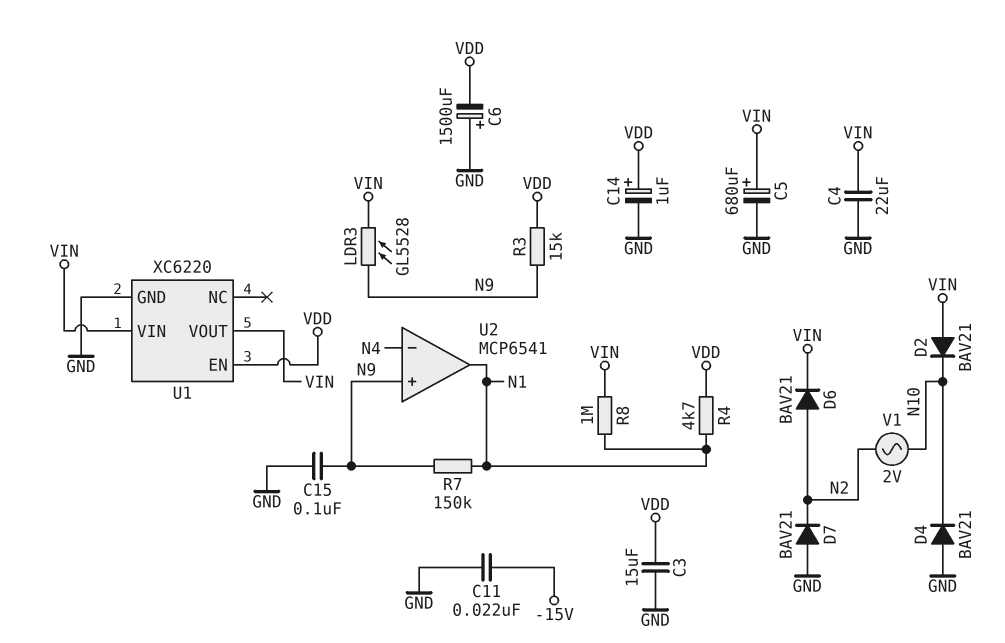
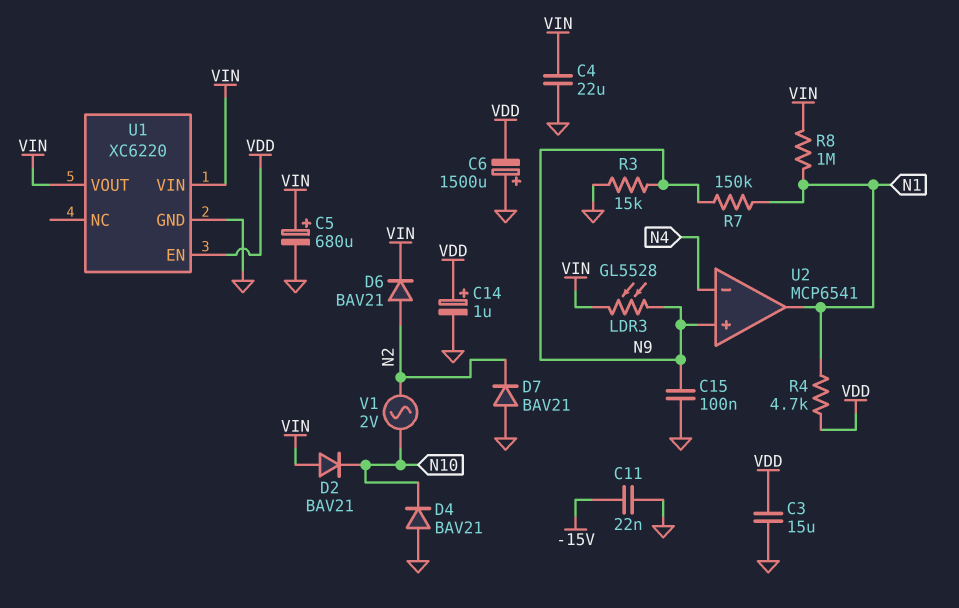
R3: 15k (N9, VDD) -> 15k (GND, N9)

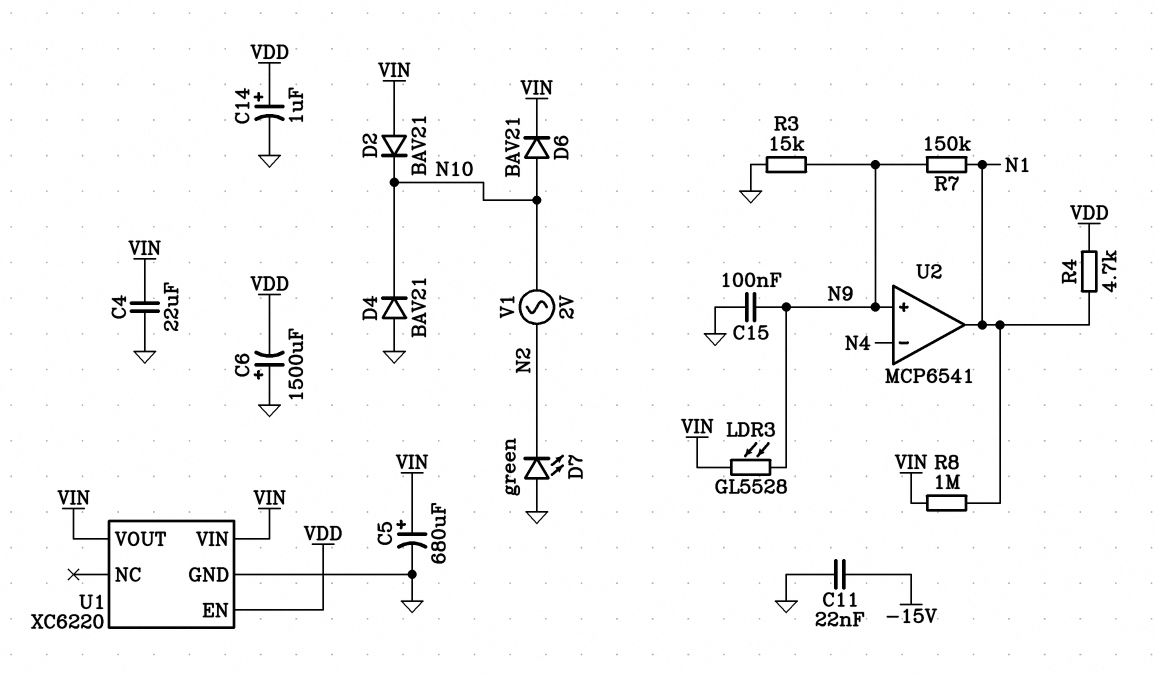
C3: 15uF (GND, VDD) -> none
D6: diode BAV21 (A N2, K VIN) -> diode BAV21 (A N10, K VIN)
D7: diode BAV21 (A GND, K N2) -> LED green (A GND, K N2)

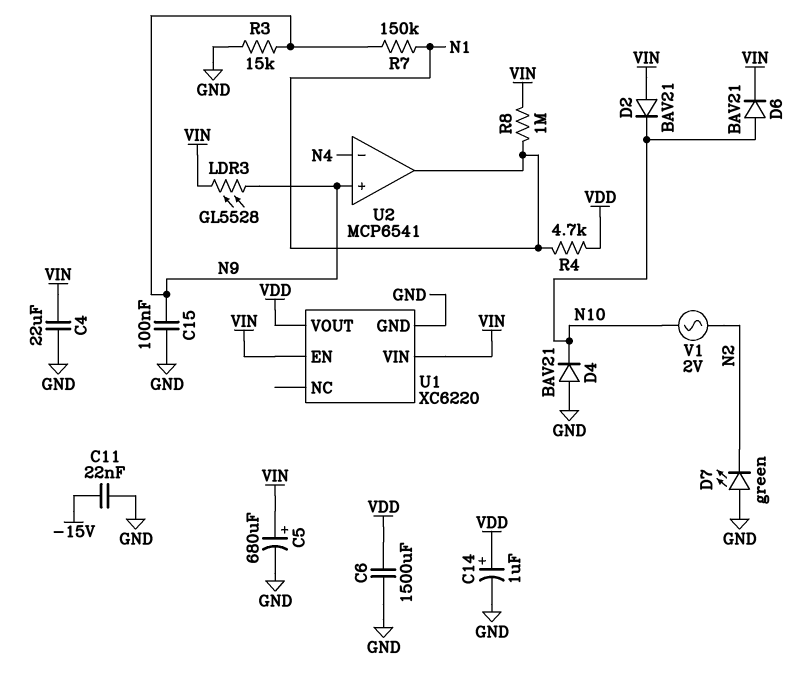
C6: 1500uF (plus GND, minus VDD) -> 1500uF (GND, VDD)
U1 pin EN: VDD -> VIN
U1 pin VOUT: VIN -> VDD

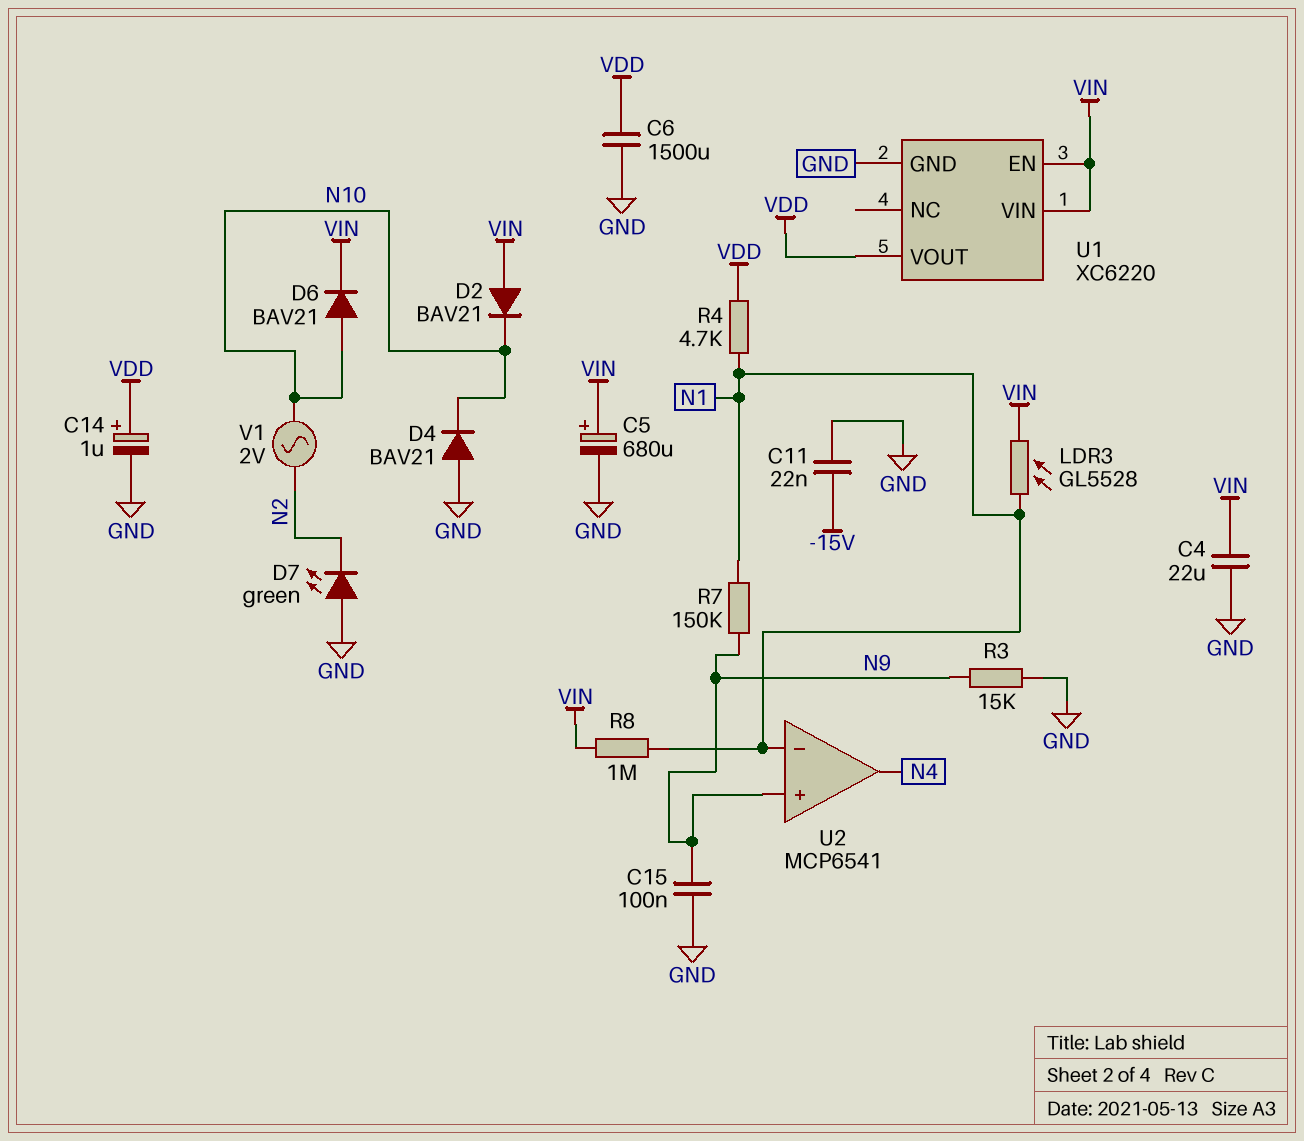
LDR3: GL5528 (N9, VIN) -> GL5528 (N1, VIN)
U2 pin in-: N4 -> N1
U2 pin out: N1 -> N4

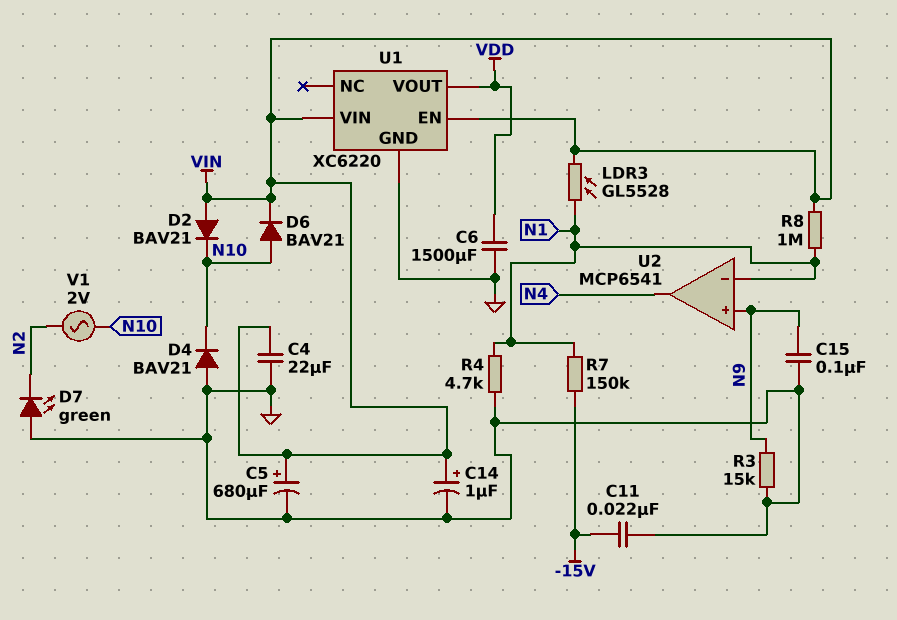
C14: 1uF (plus VDD, minus GND) -> 1uF (plus VIN, minus GND)
R4: 4.7k (N1, VDD) -> 4.7k (GND, N1)
R7: 150k (N1, N9) -> 150k (-15V, N1)

